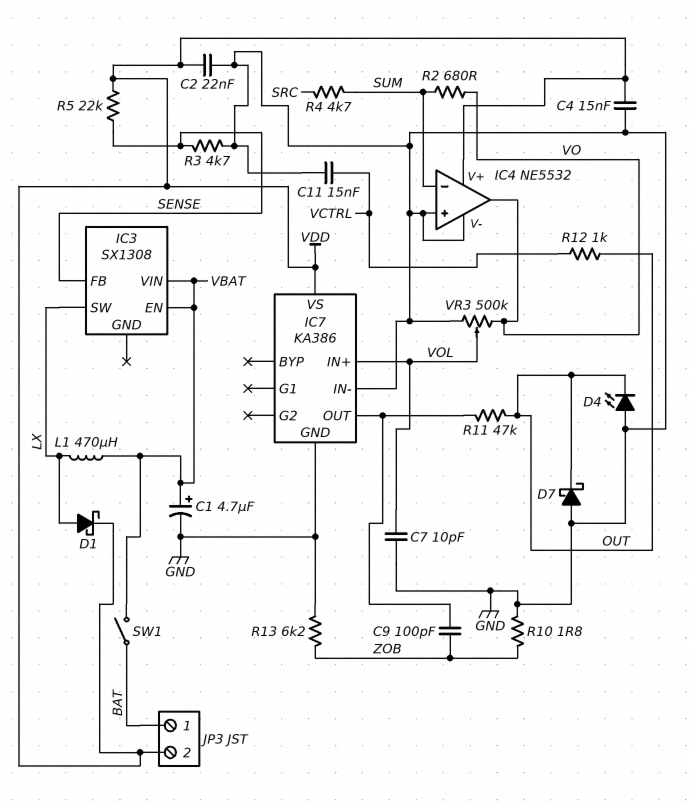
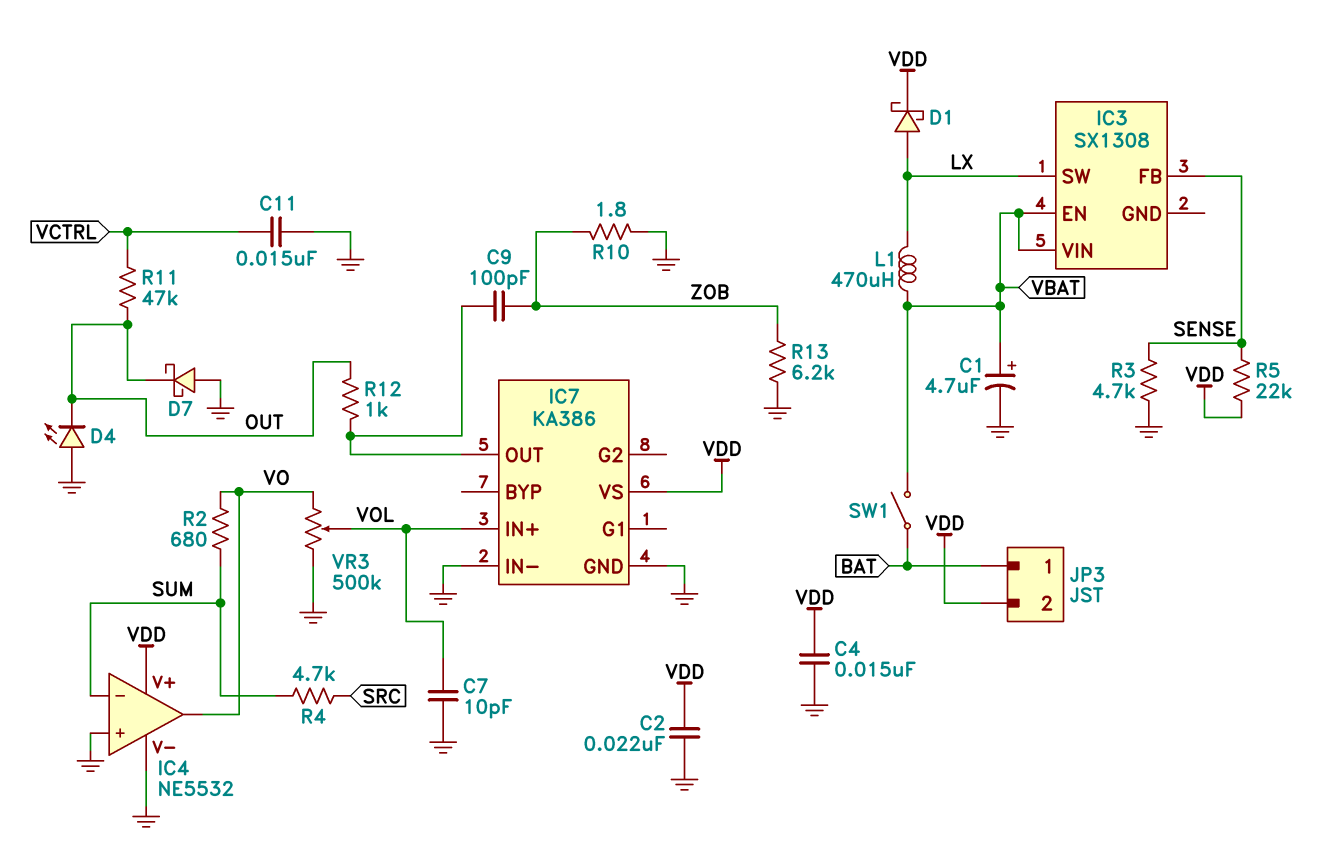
R11: 47k (IC7/OUT, OUT) -> 47k (OUT, VCTRL)
R12: 1k (OUT, VCTRL) -> 1k (IC7/OUT, OUT)

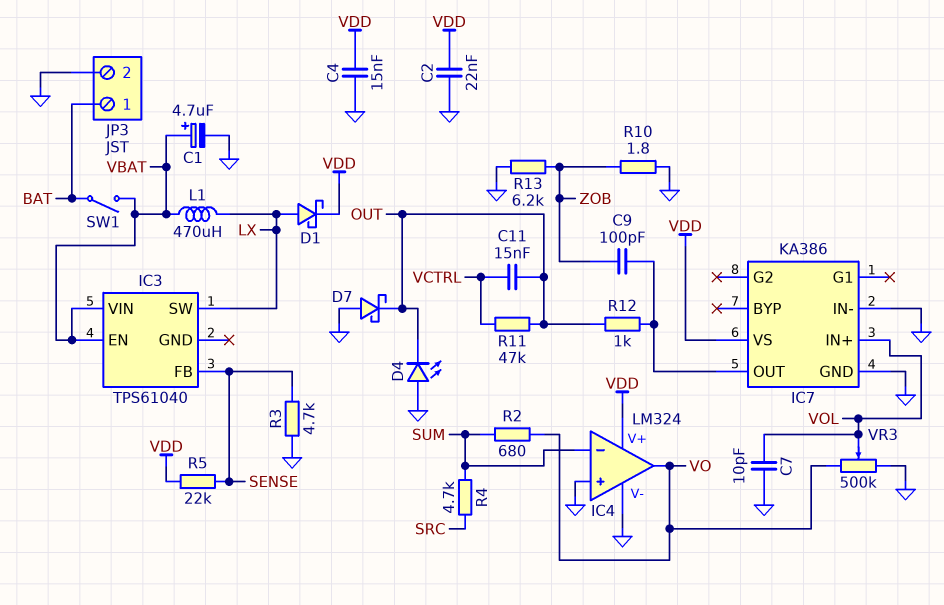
C11: 15nF (GND, VCTRL) -> 15nF (OUT, VCTRL)
IC3: SX1308 -> TPS61040
IC4: NE5532 -> LM324
JP3 pin 2: VDD -> GND

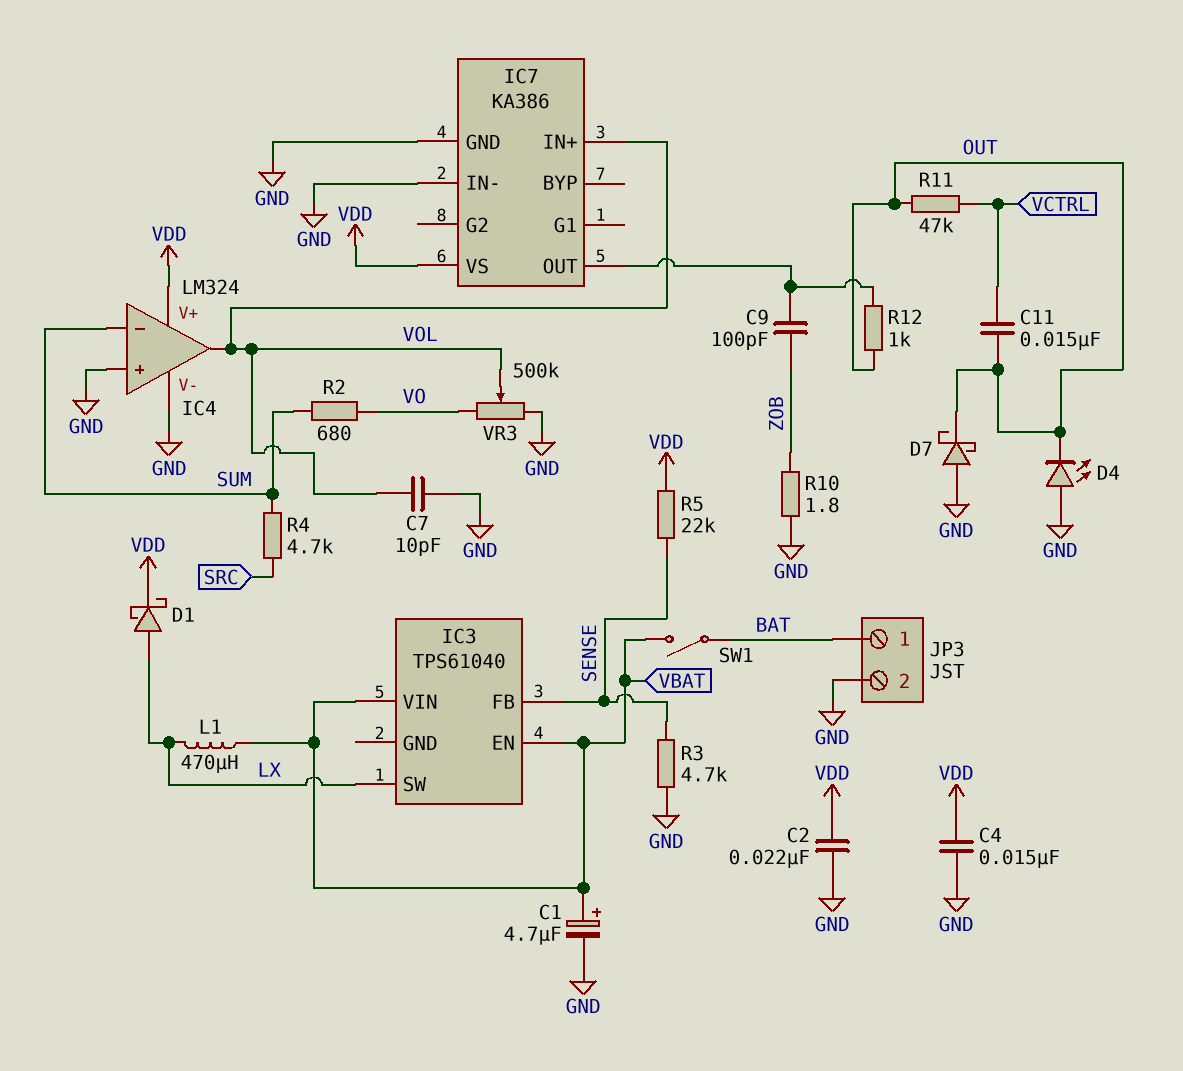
IC4 pin out: VO -> VOL
R13: 6.2k (GND, ZOB) -> none

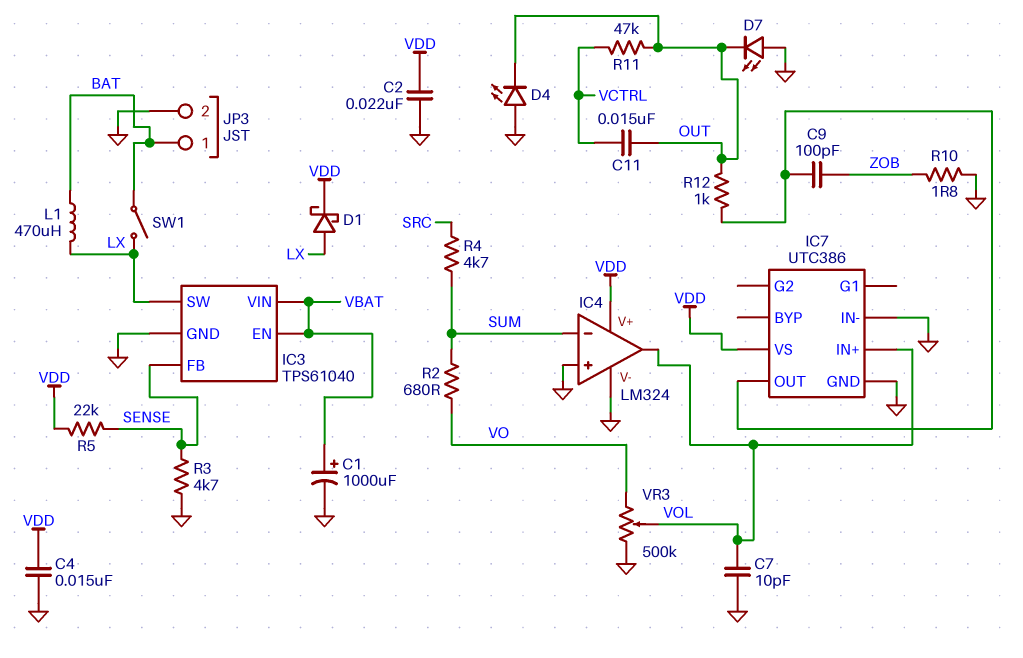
C1: 4.7uF (plus VBAT, minus GND) -> 1000uF (plus VBAT, minus GND)
D7: schottky (A GND, K OUT) -> LED (A GND, K OUT)
IC3 pin GND: none -> GND
IC7: KA386 -> UTC386
L1: 470uH (LX, VBAT) -> 470uH (BAT, LX)
SW1: switch (BAT, VBAT) -> switch (BAT, LX)

